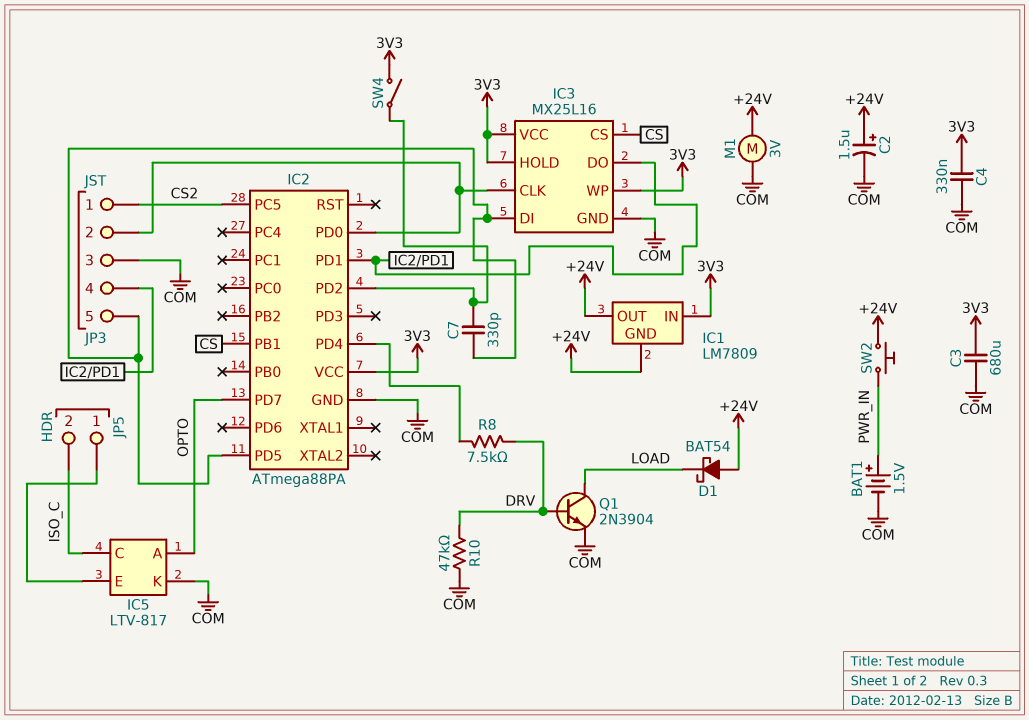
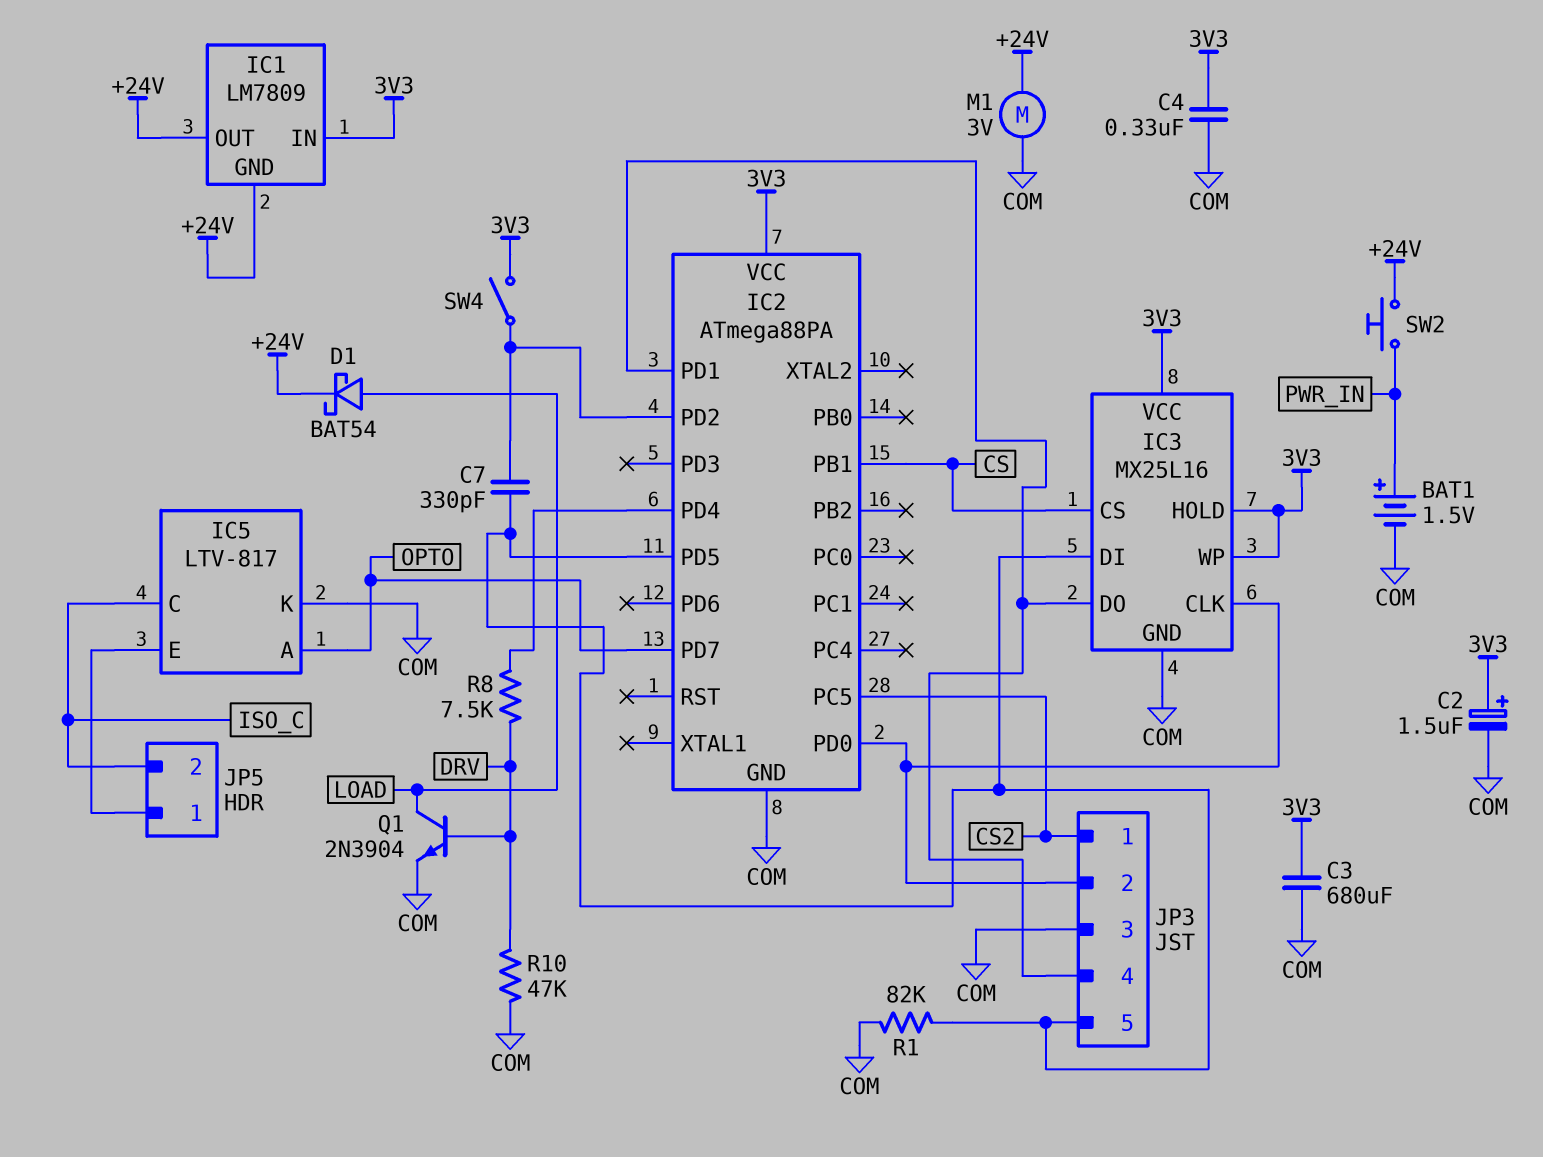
C2: 1.5uF (plus +24V, minus COM) -> 1.5uF (plus 3V3, minus COM)
D1: schottky BAT54 (A +24V, K LOAD) -> schottky BAT54 (A LOAD, K +24V)
R1: none -> 82k (COM, IC2/PD5)

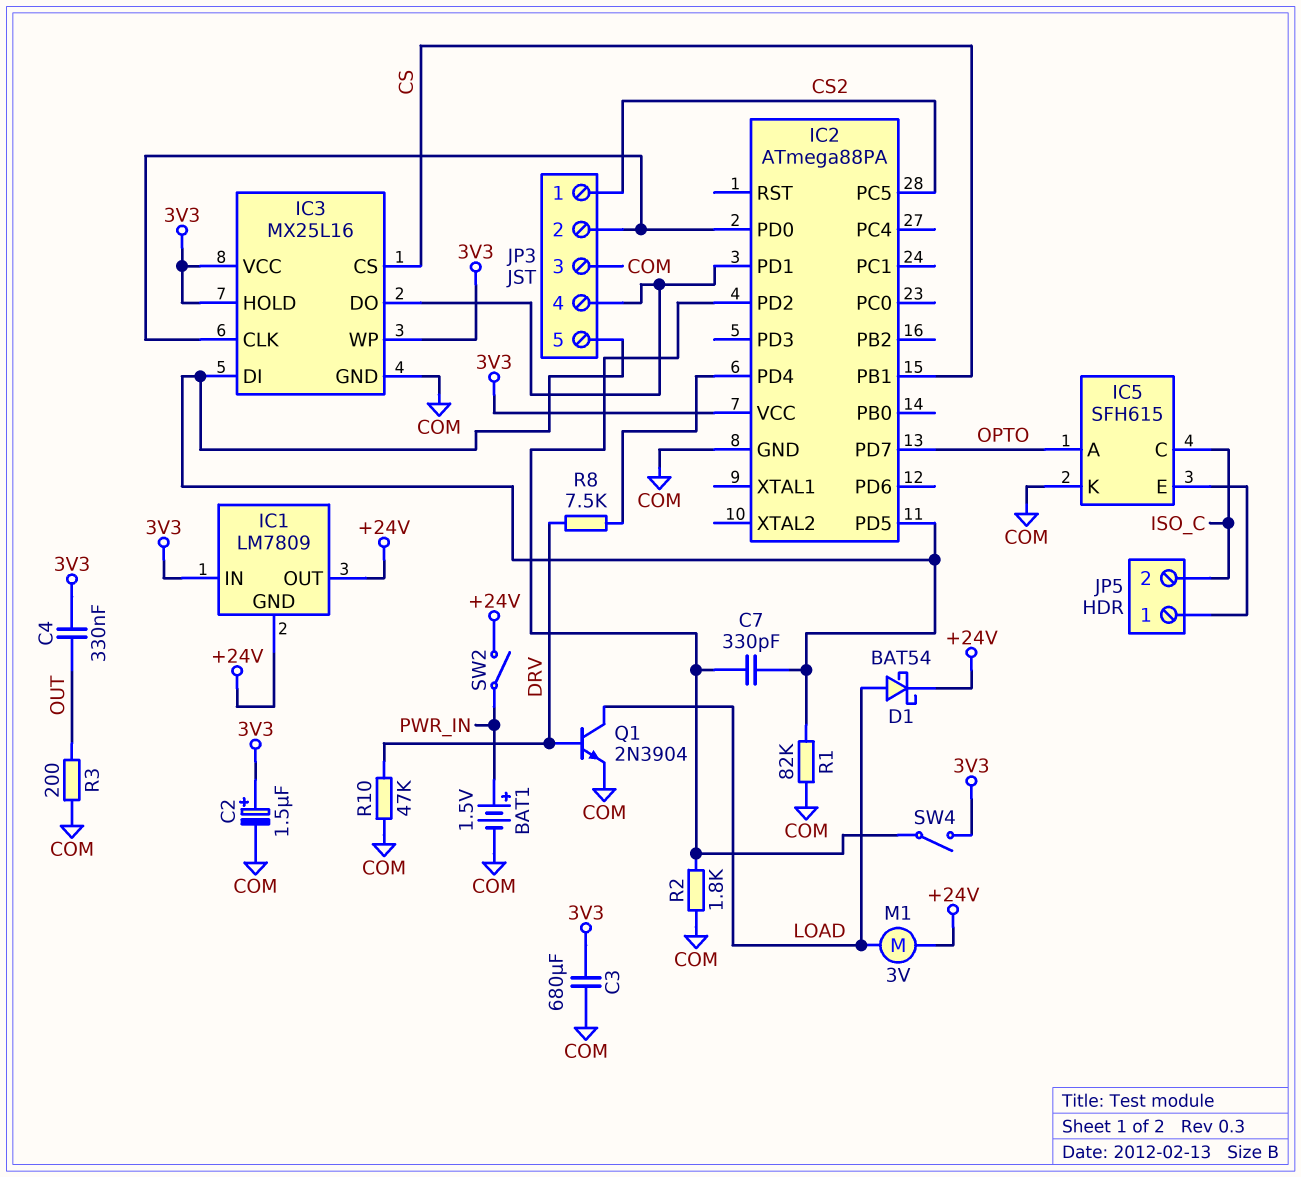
C4: 330nF (3V3, COM) -> 330nF (3V3, OUT)
IC5: LTV-817 -> SFH615
M1: motor 3V (+24V, COM) -> motor 3V (+24V, LOAD)
R2: none -> 1.8k (COM, IC2/PD2)
R3: none -> 200 (COM, OUT)
SW2: button (+24V, PWR_IN) -> switch (+24V, PWR_IN)

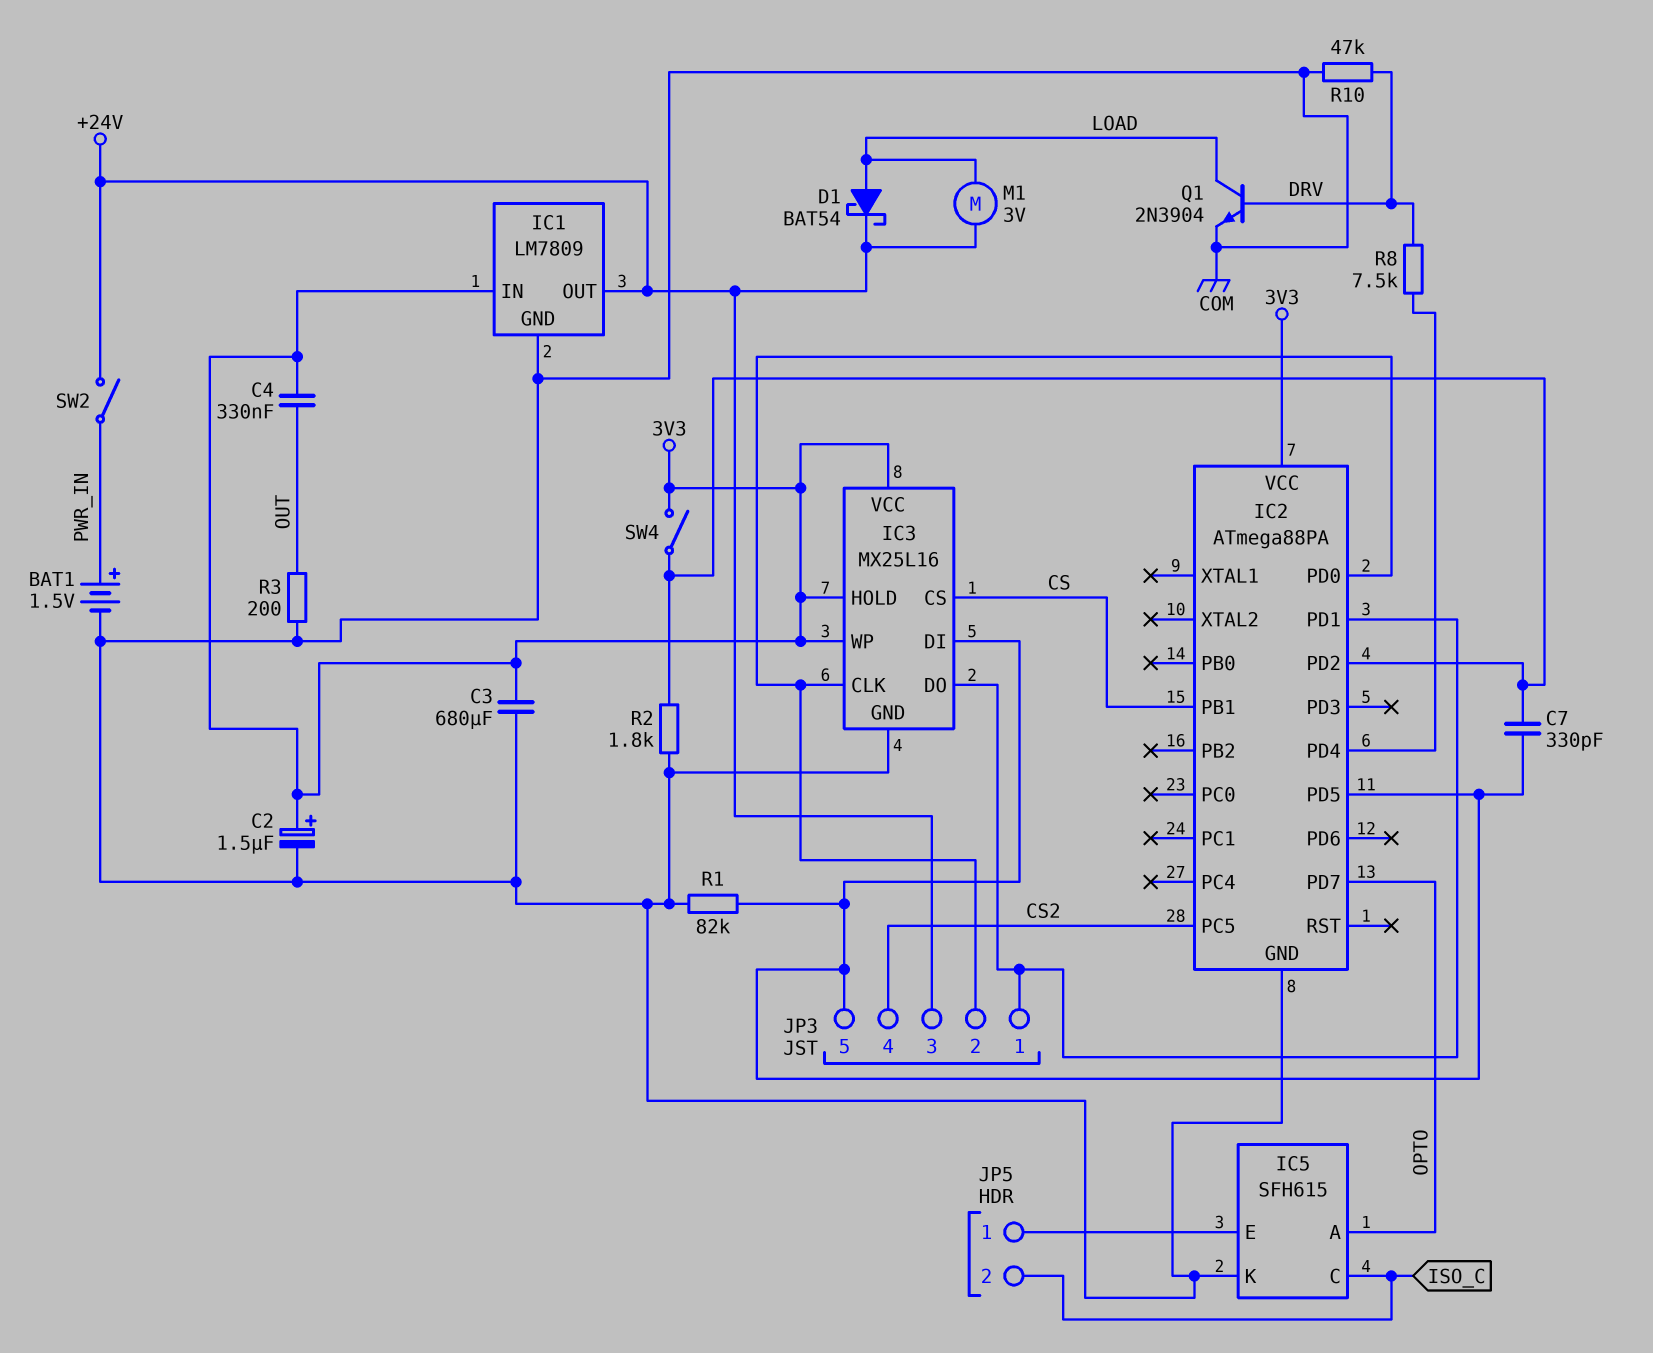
IC1 pin GND: +24V -> COM
JP3 pin 1: CS2 -> IC2/PD1
JP3 pin 3: COM -> +24V
JP3 pin 4: IC2/PD1 -> CS2

